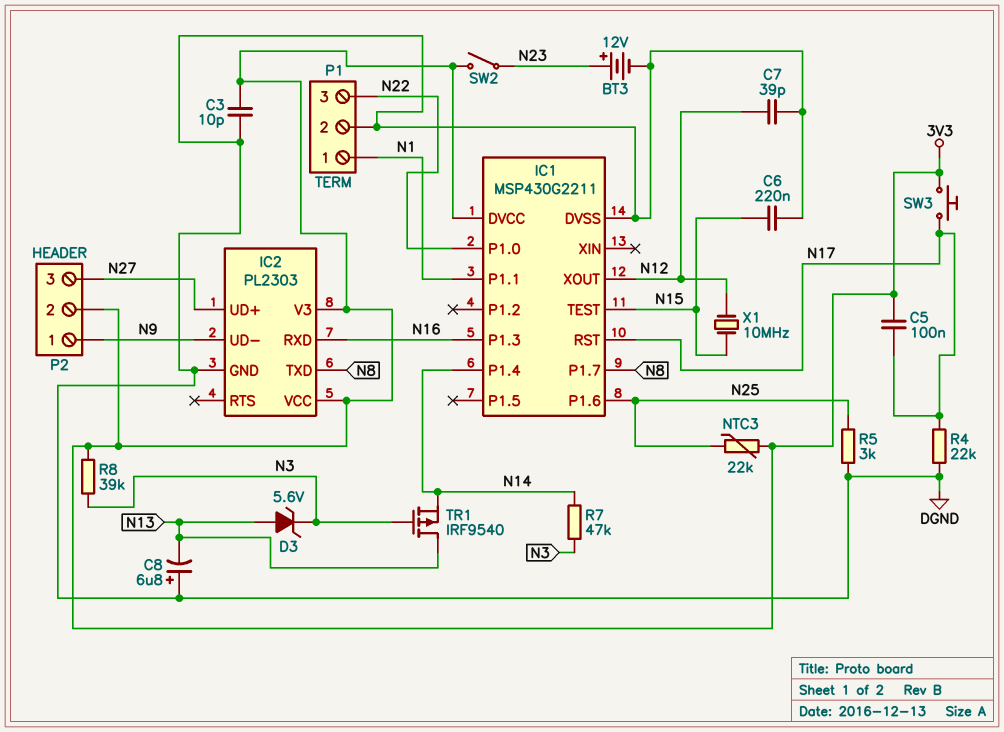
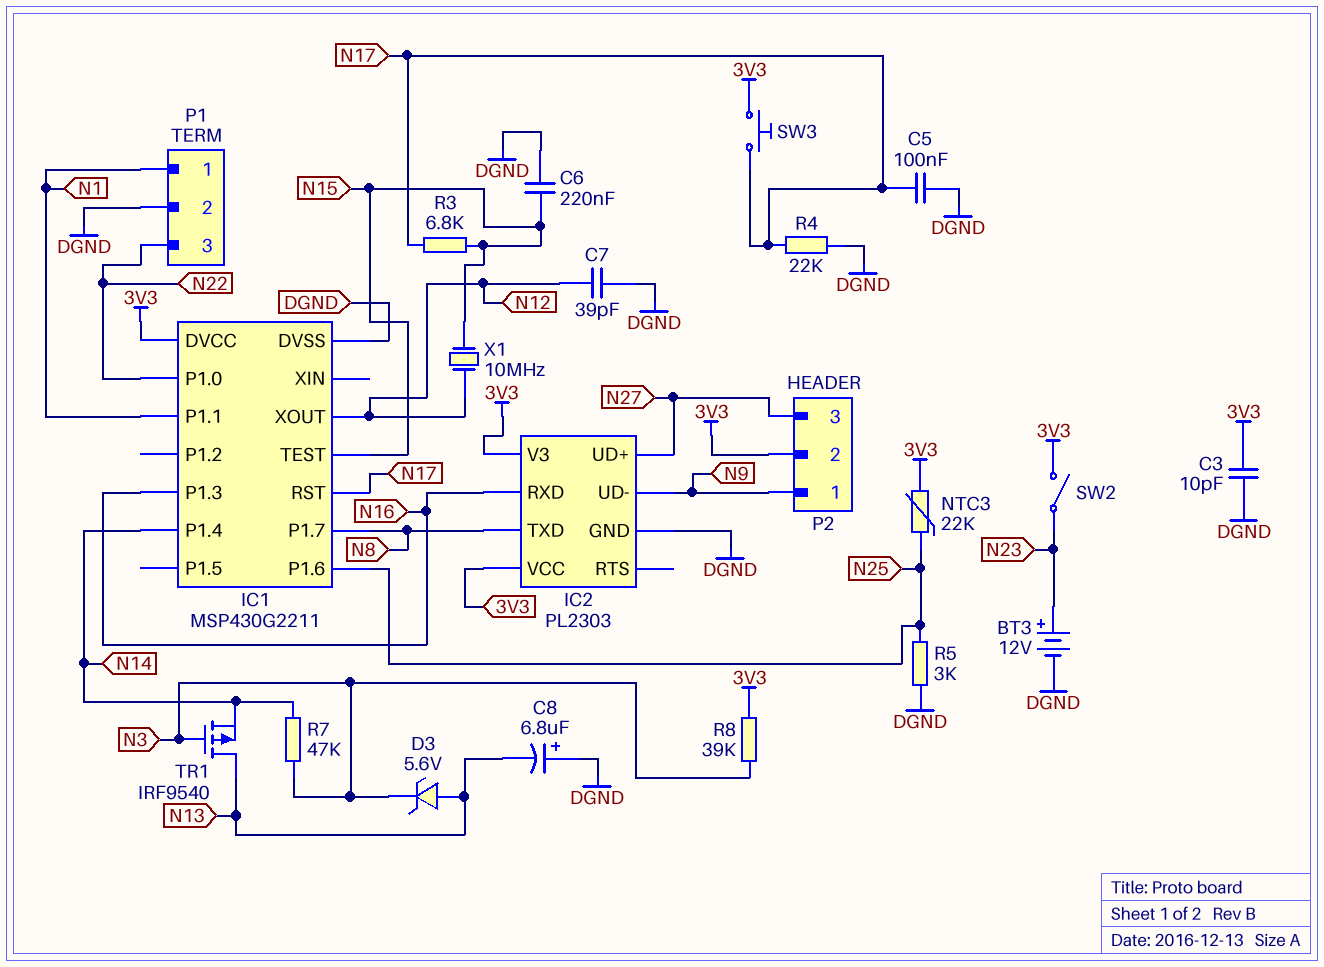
C5: 100nF (3V3, N17) -> 100nF (DGND, N17)
R3: none -> 6.8k (N15, N17)

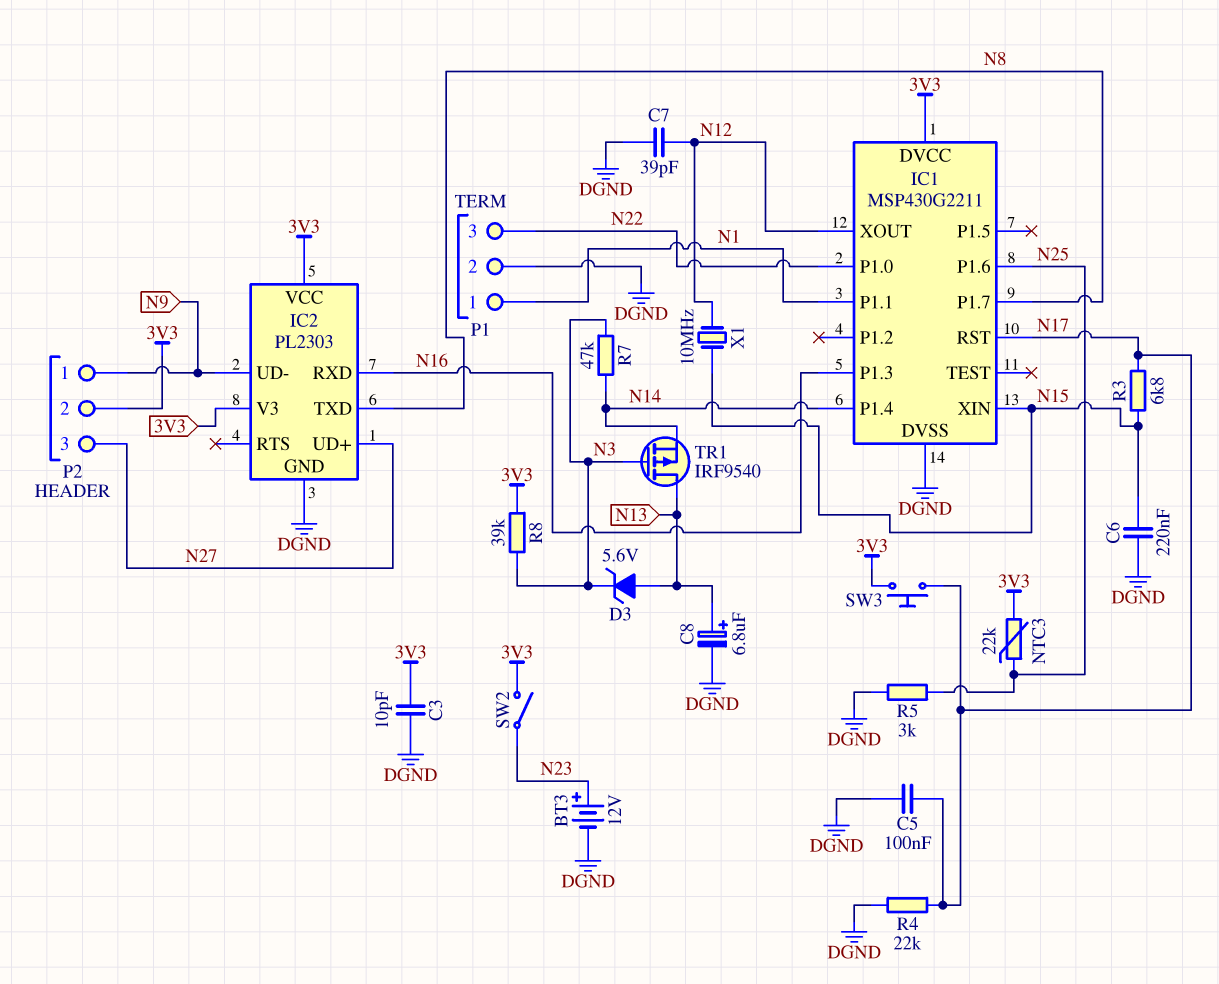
C8: 6.8uF (plus DGND, minus N13) -> 6.8uF (plus N13, minus DGND)
IC1 pin TEST: N15 -> none
IC1 pin XIN: none -> N15

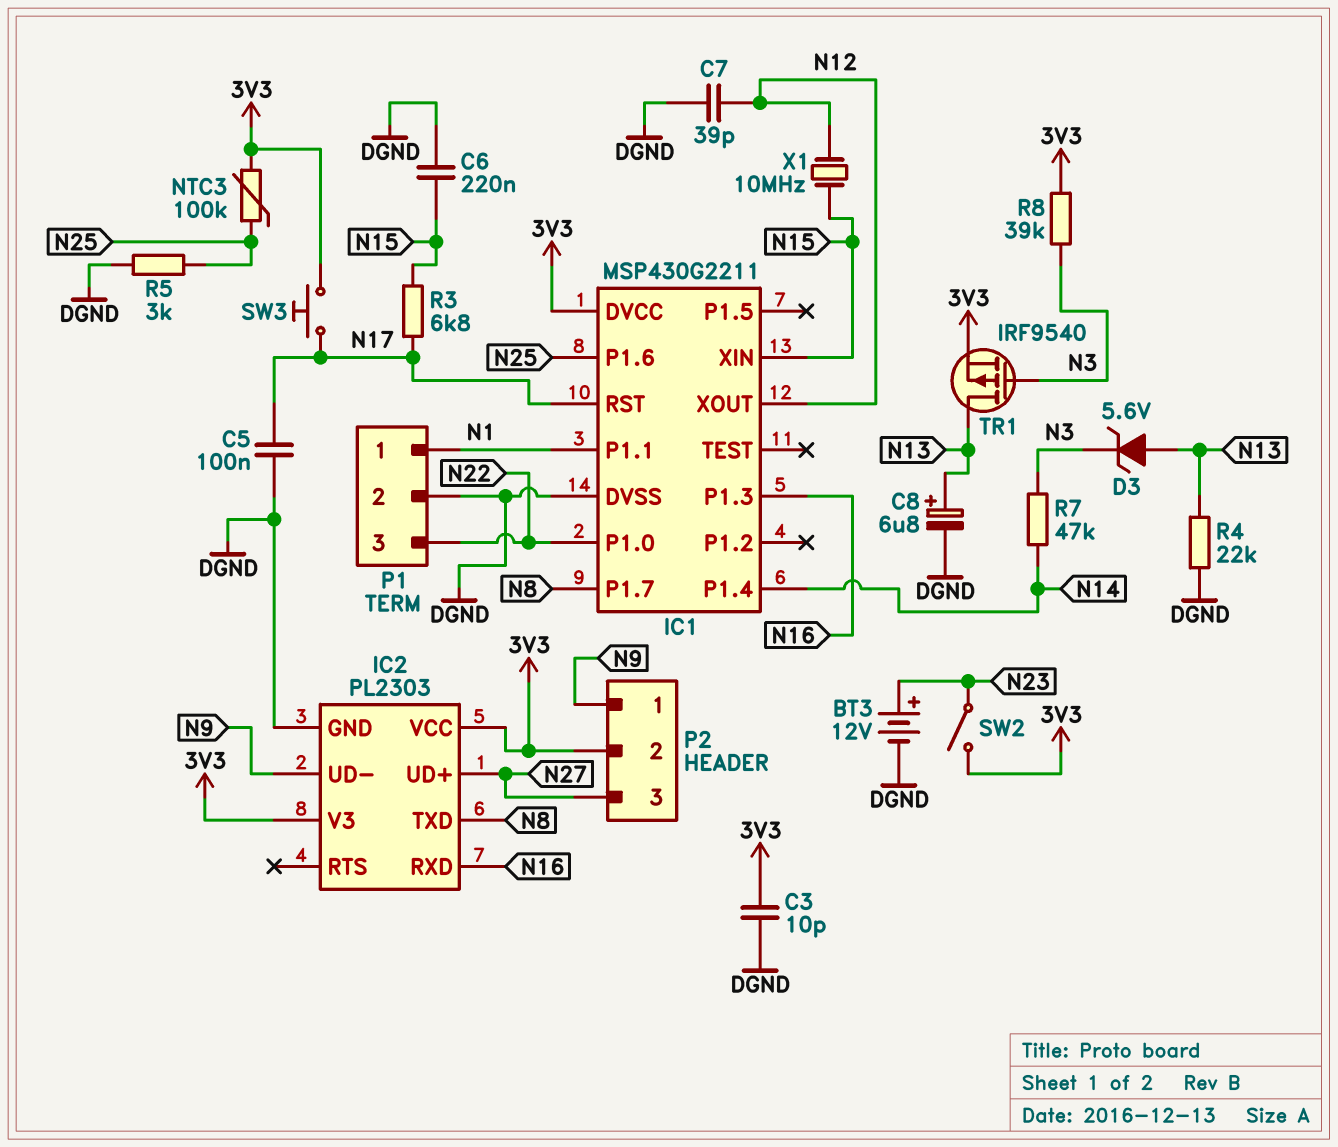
NTC3: 22k (3V3, N25) -> 100k (3V3, N25)
R4: 22k (DGND, N17) -> 22k (DGND, N13)
TR1: PMOS IRF9540 (G N3, D N13, S N14) -> PMOS IRF9540 (G N3, D N13, S 3V3)

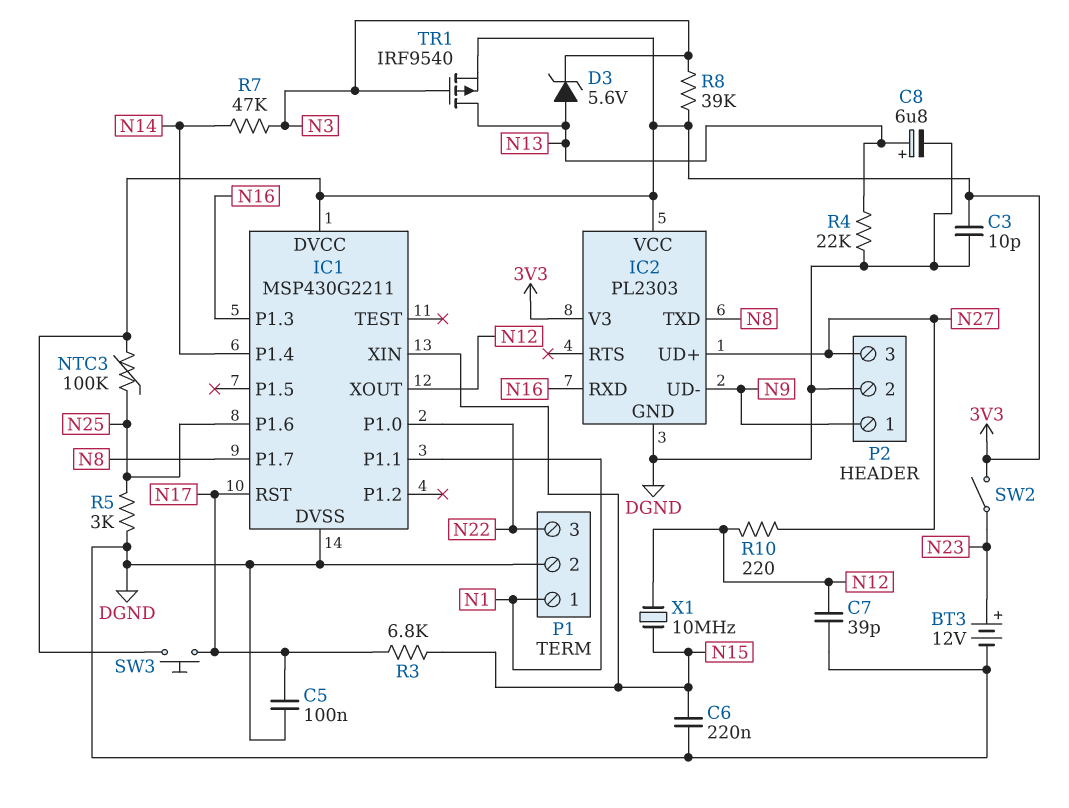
P2 pin 2: 3V3 -> DGND
R10: none -> 220 (N12, N27)

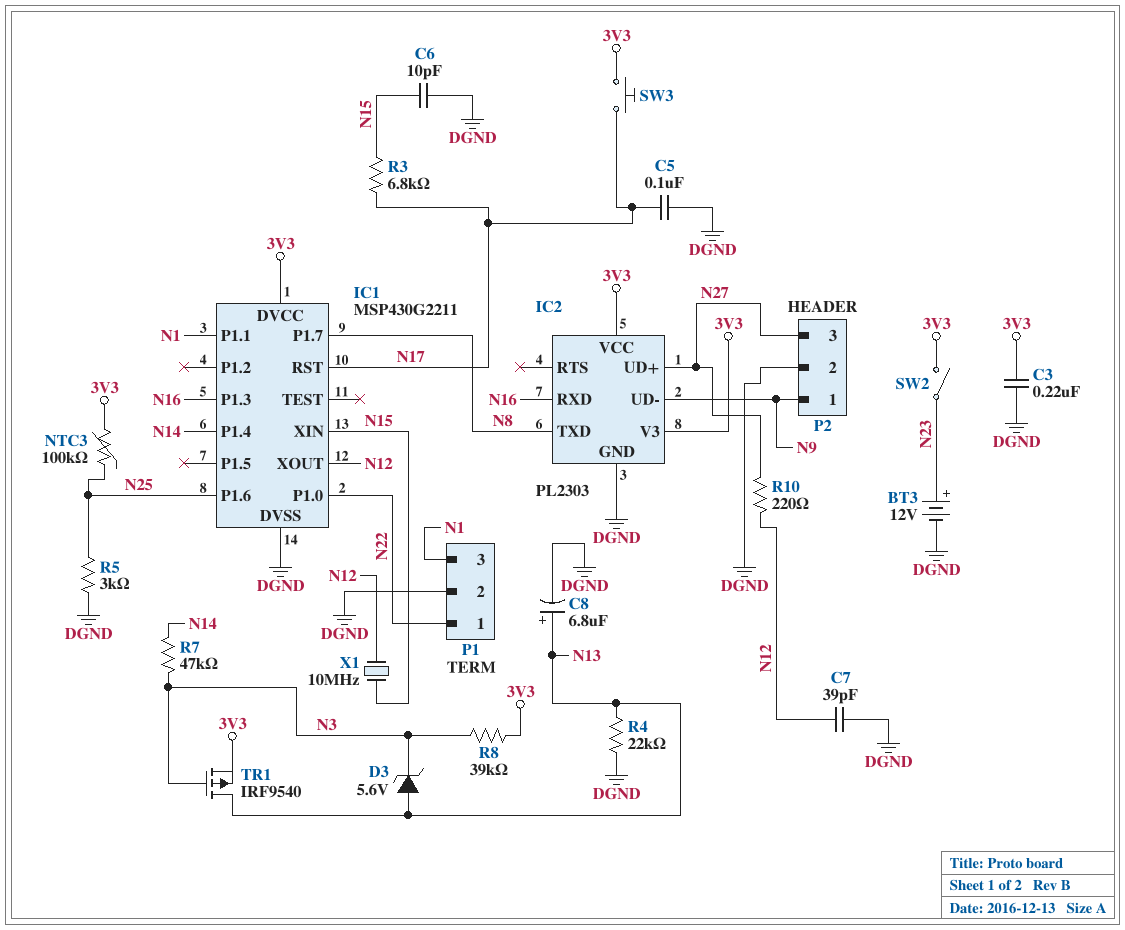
C3: 10pF (3V3, DGND) -> 220nF (3V3, DGND)
C6: 220nF (DGND, N15) -> 10pF (DGND, N15)
P1 pin 1: N1 -> N22
P1 pin 3: N22 -> N1

